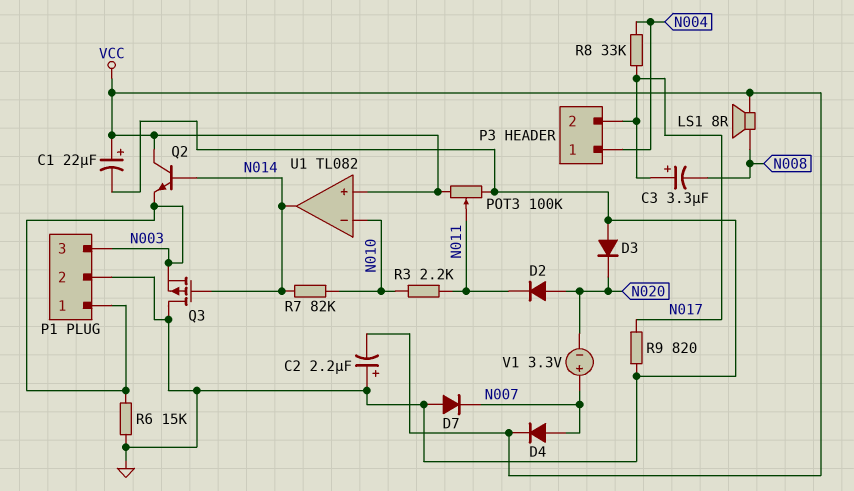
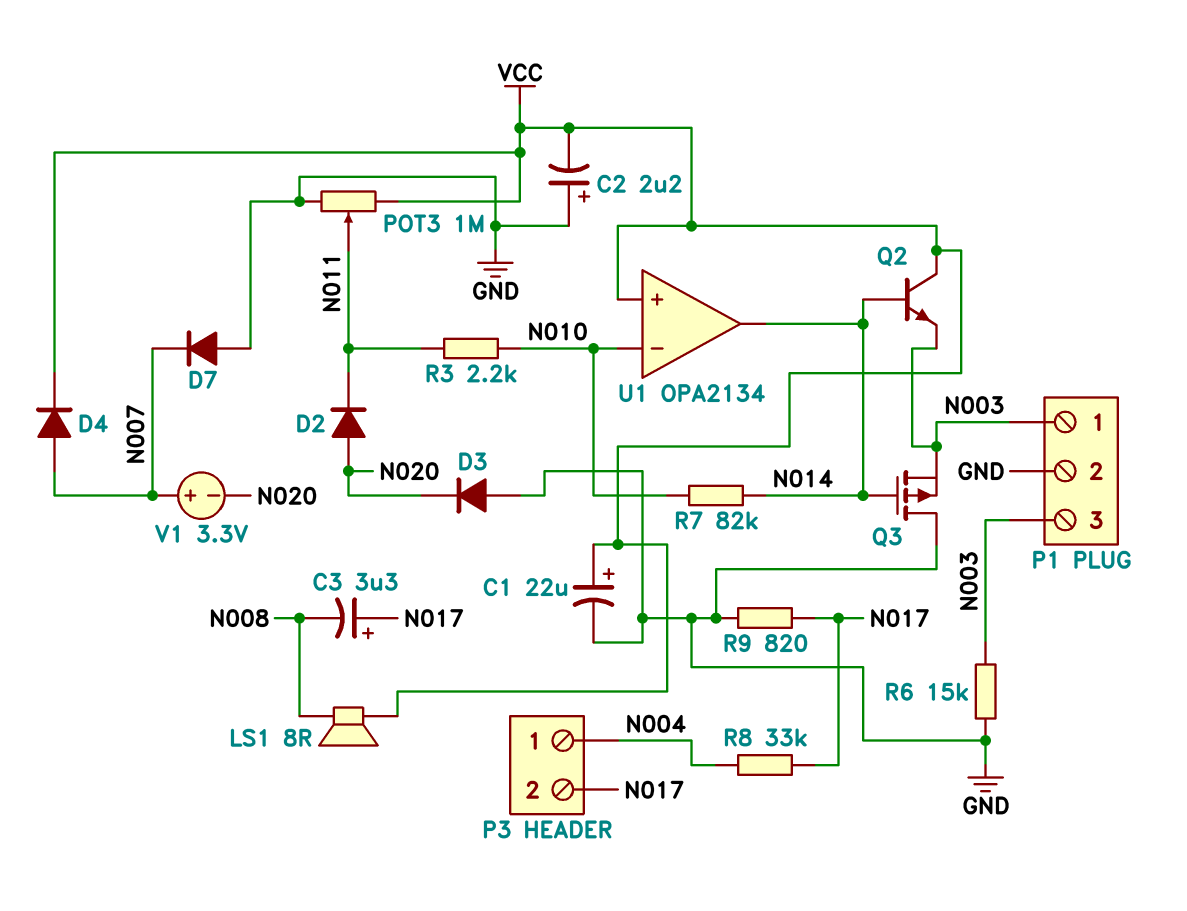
POT3: 100k (GND, VCC, wiper N011) -> 1M (GND, VCC, wiper N011)
U1: TL082 -> OPA2134

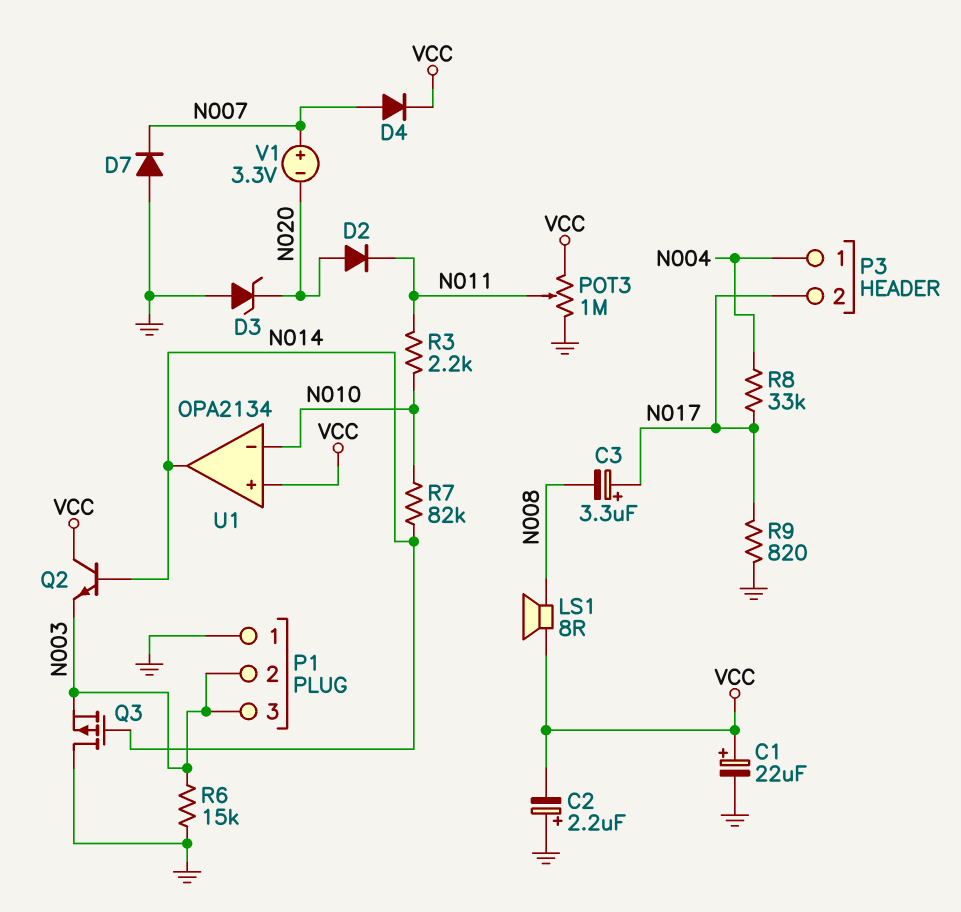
D3: diode (A GND, K N020) -> zener (A GND, K N020)
P1 pin 1: N003 -> GND
P1 pin 2: GND -> N003

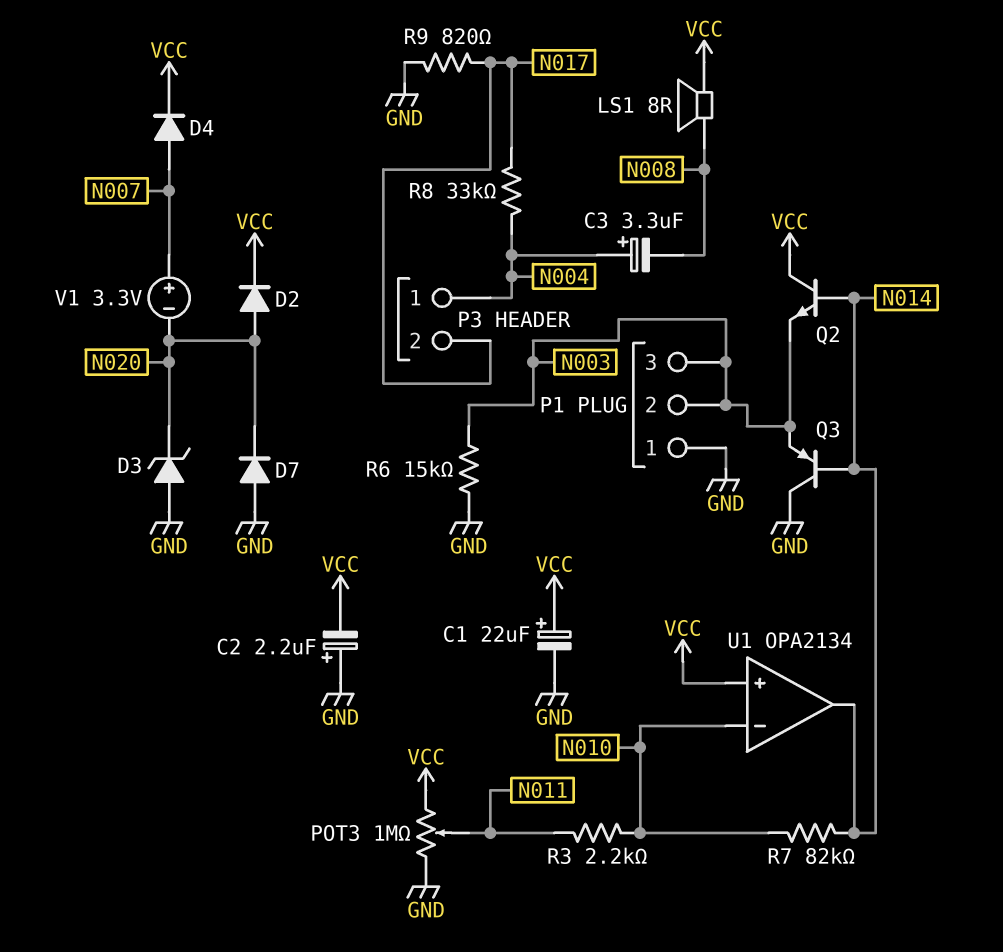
C3: 3.3uF (plus N017, minus N008) -> 3.3uF (plus N004, minus N008)
D2: diode (A N020, K N011) -> diode (A N020, K VCC)
D7: diode (A GND, K N007) -> diode (A GND, K N020)
Q3: PMOS (G N014, D GND, S N003) -> PNP (B N014, C GND, E N003)

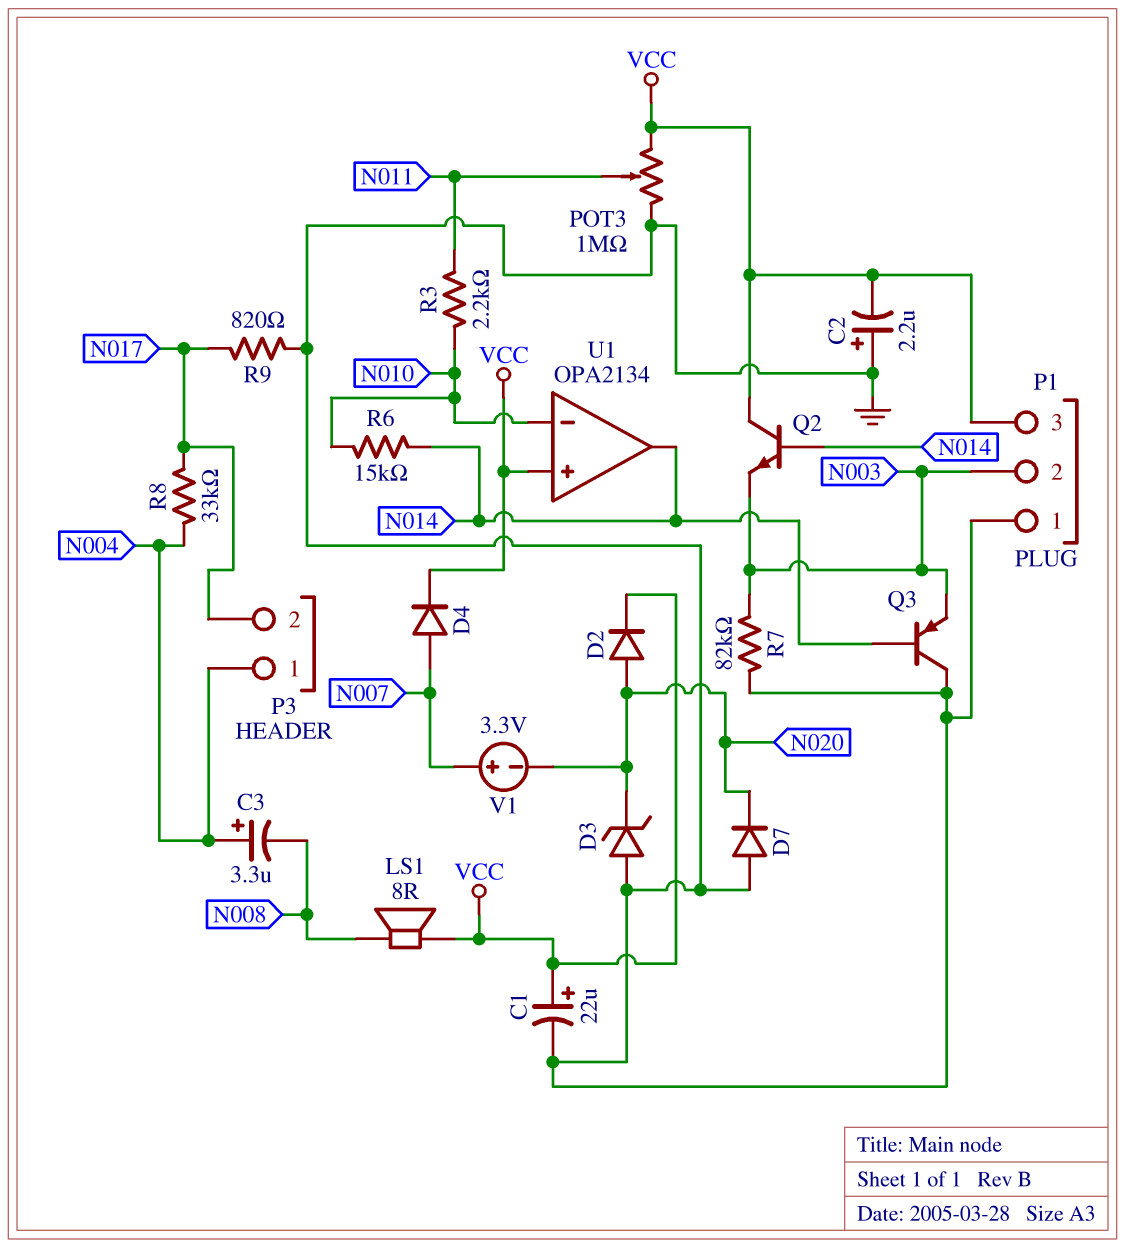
P1 pin 3: N003 -> VCC
R6: 15k (GND, N003) -> 15k (N010, N014)
R7: 82k (N010, N014) -> 82k (GND, N003)

